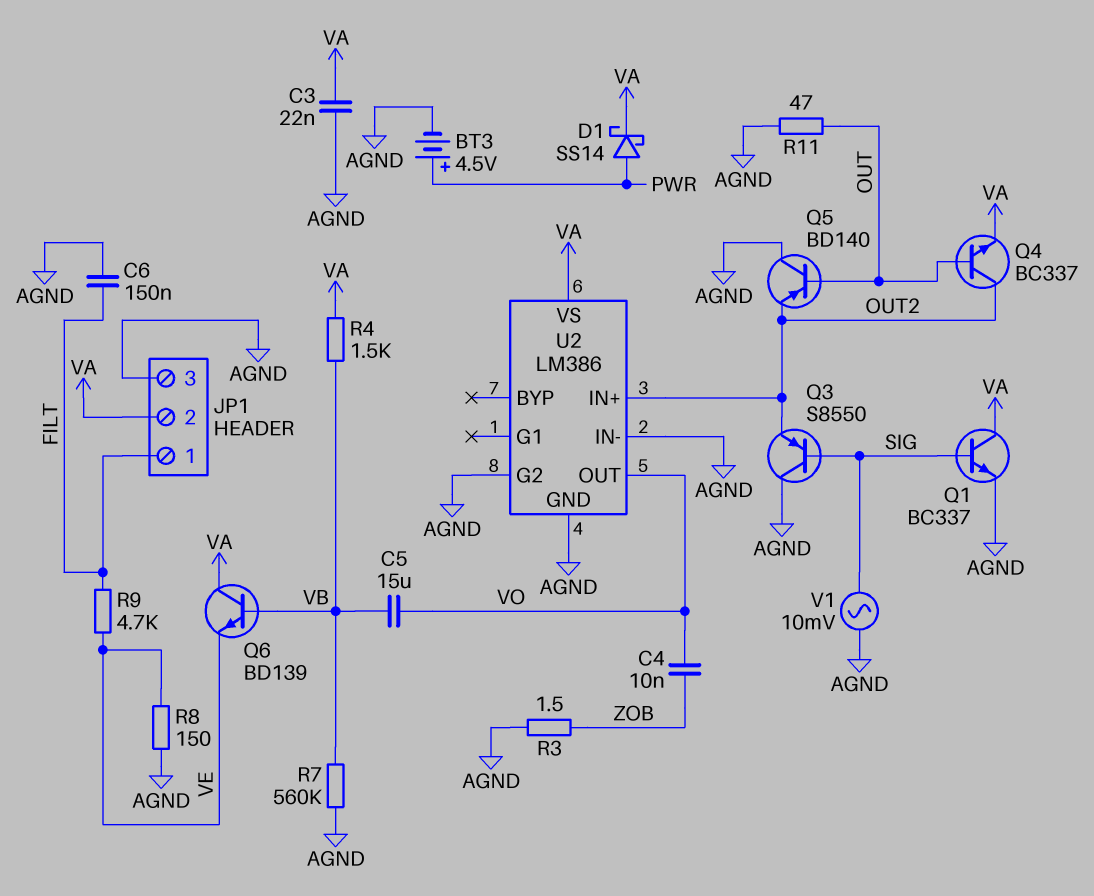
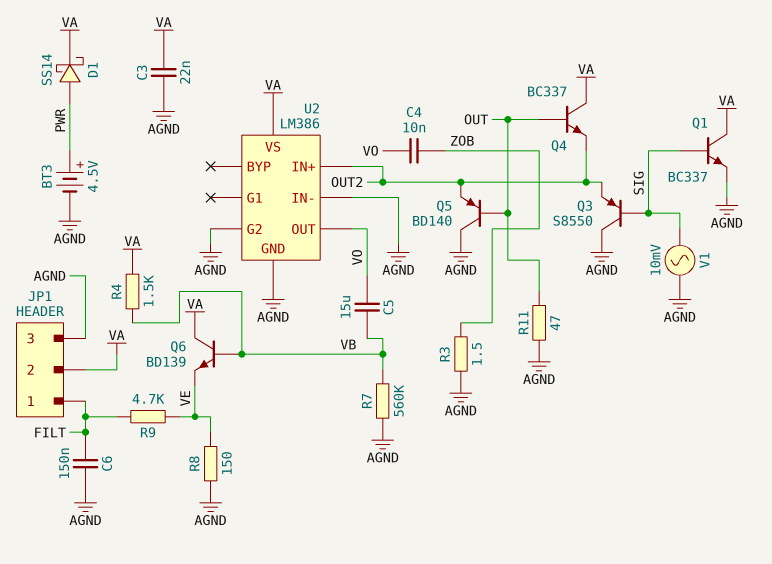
Q4: NPN BC337 (B OUT, C OUT2, E VA) -> NPN BC337 (B OUT, C VA, E OUT2)

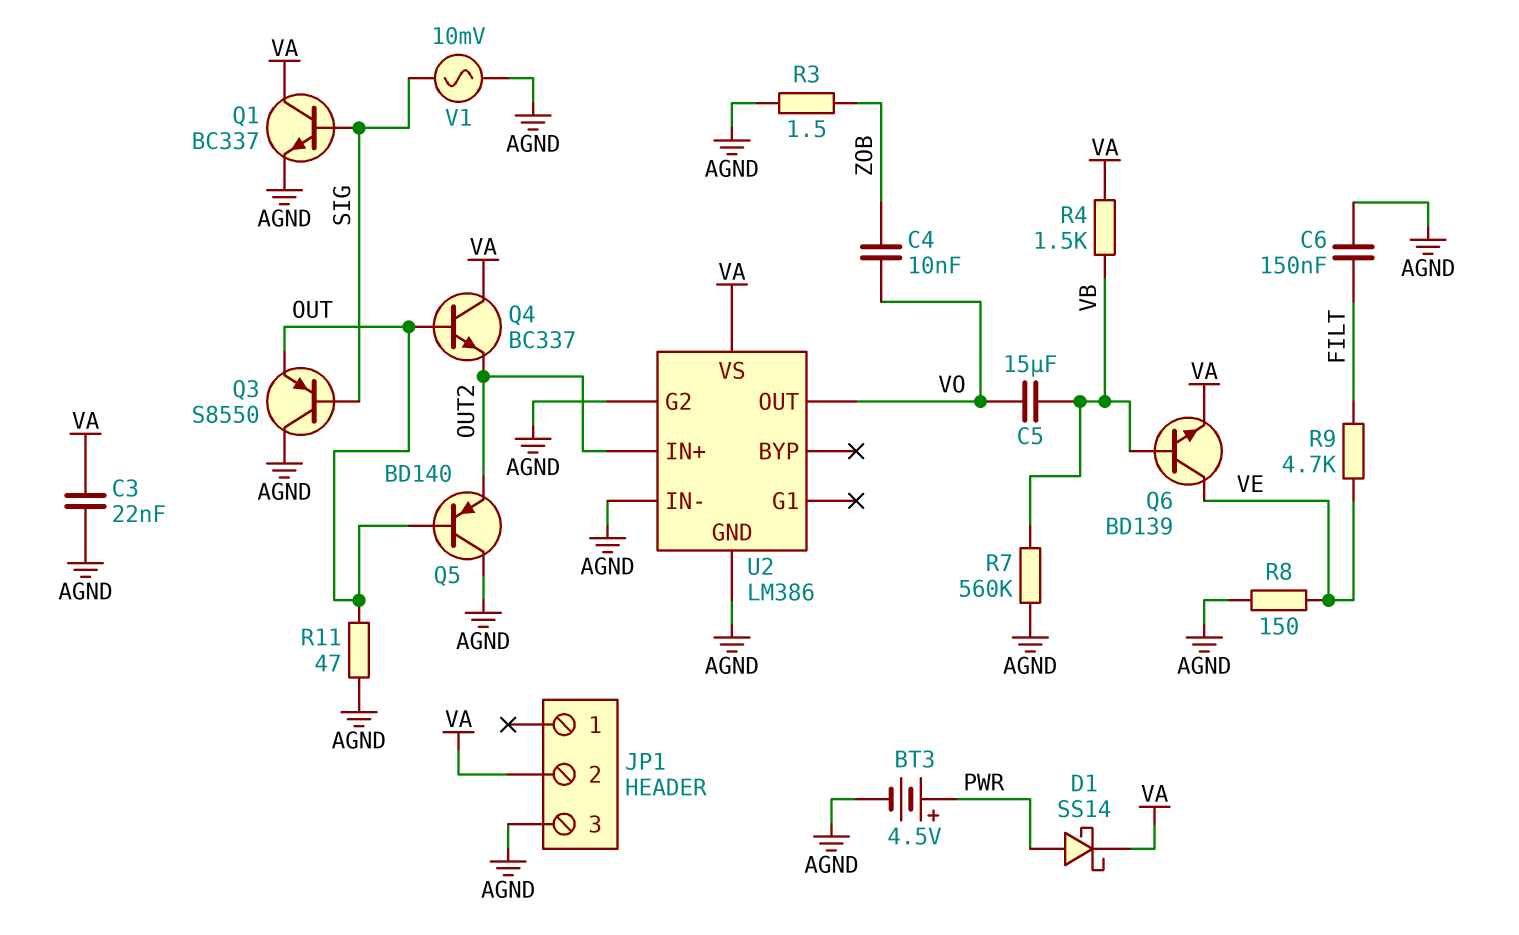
JP1 pin 1: FILT -> none
Q3: PNP S8550 (B SIG, C AGND, E OUT2) -> PNP S8550 (B SIG, C AGND, E OUT)
Q6: NPN BD139 (B VB, C VA, E VE) -> NPN BD139 (B VB, C VE, E VA)

